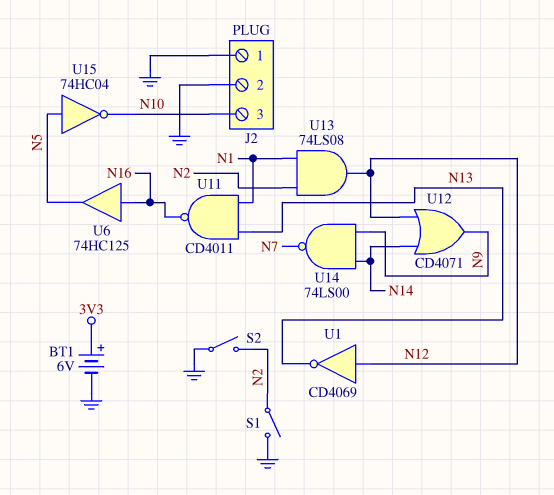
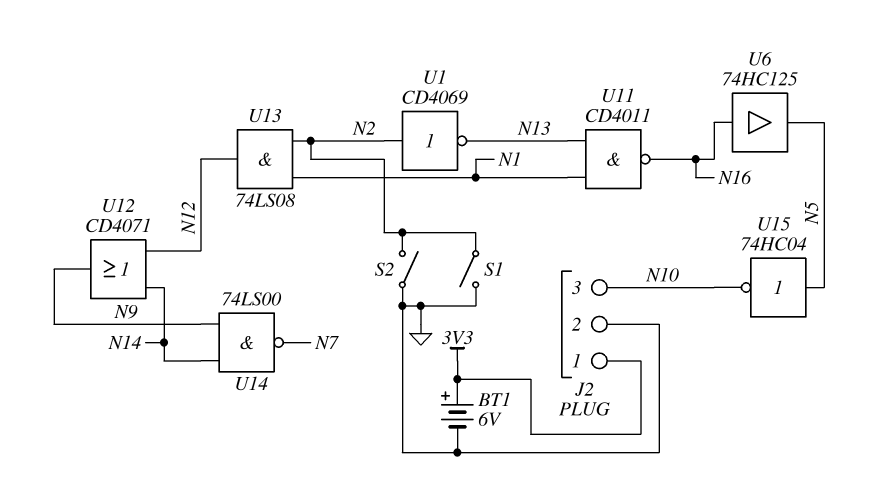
J2 pin 1: GND -> 3V3
U1: NOT CD4069 (in N12, out N13) -> NOT CD4069 (in N2, out N13)

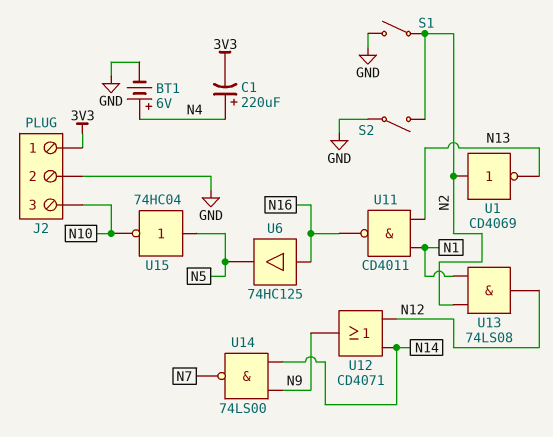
BT1: 6V (plus 3V3, minus GND) -> 6V (plus N4, minus GND)
C1: none -> 220uF (plus N4, minus 3V3)

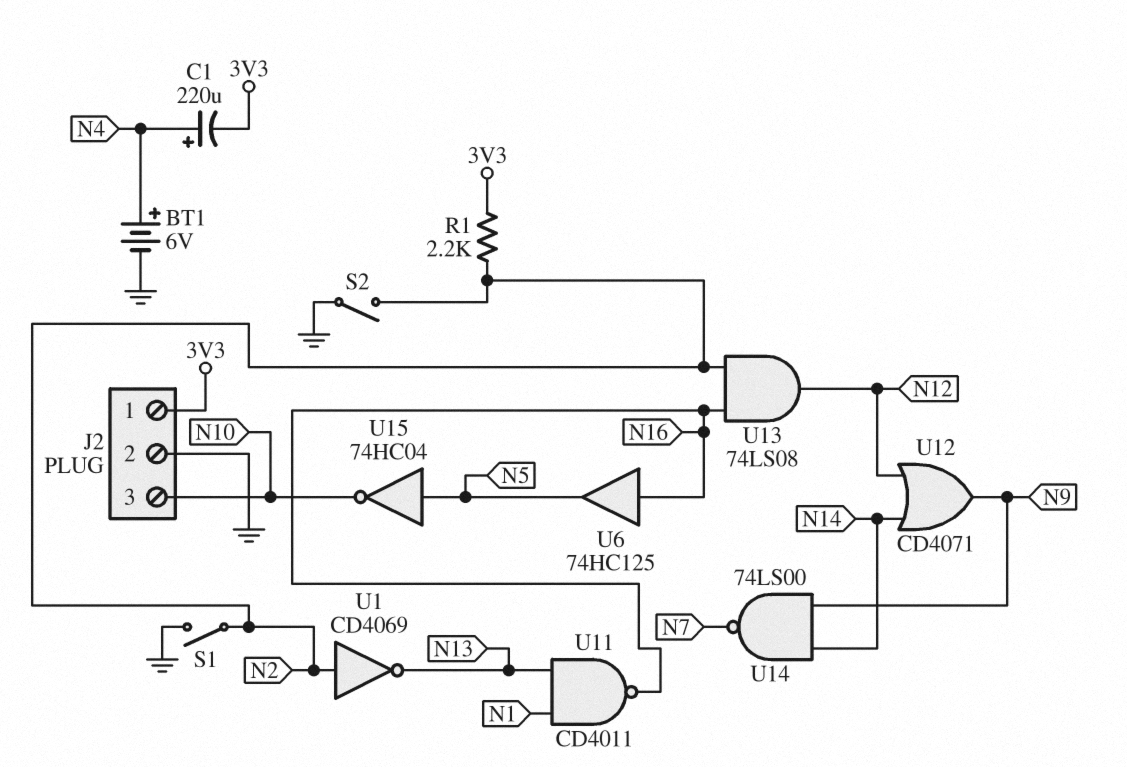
R1: none -> 2.2k (3V3, N2)
U13: AND 74LS08 (in N1, in N2, out N12) -> AND 74LS08 (in N2, in N16, out N12)

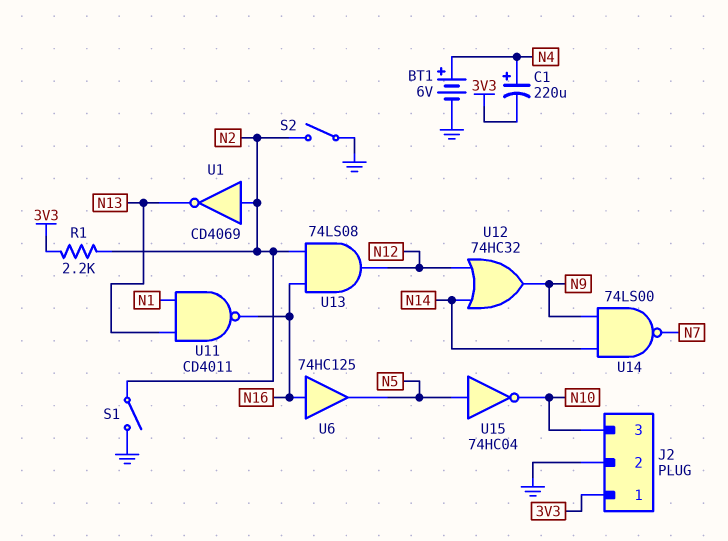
U12: OR CD4071 (in N12, in N14, out N9) -> OR 74HC32 (in N12, in N14, out N9)

